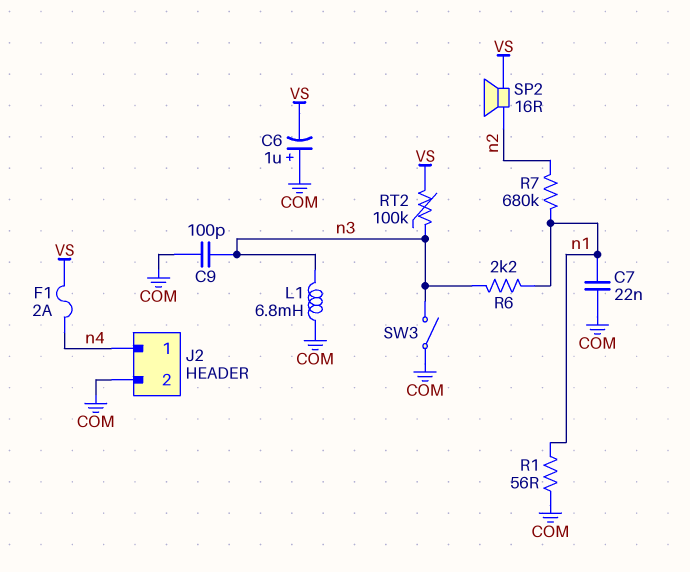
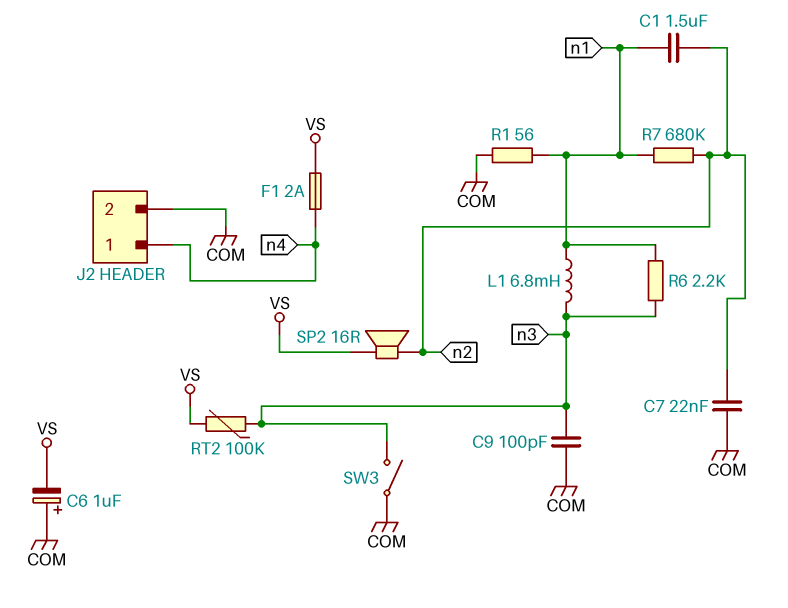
C1: none -> 1.5uF (n1, n2)
C7: 22nF (COM, n1) -> 22nF (COM, n2)
L1: 6.8mH (COM, n3) -> 6.8mH (n1, n3)

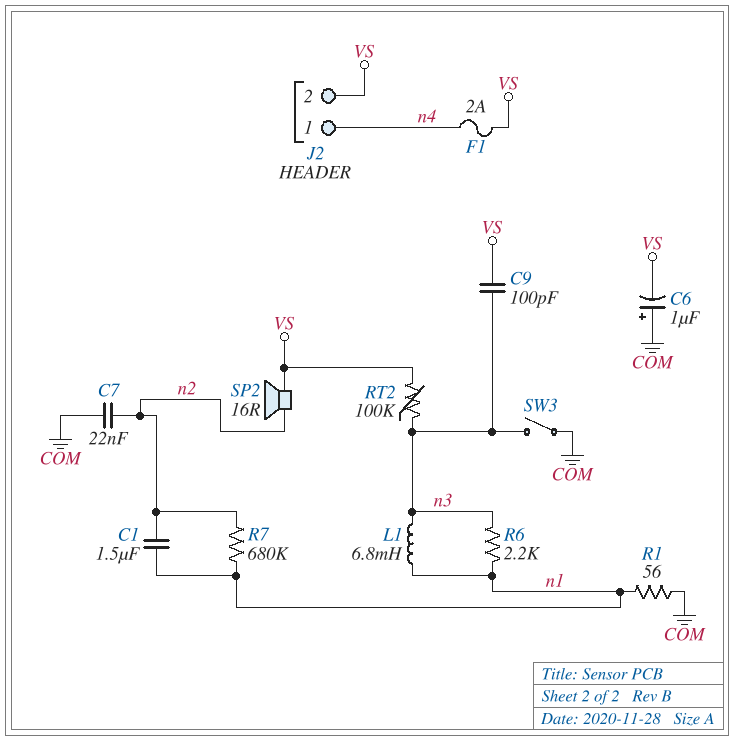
C9: 100pF (COM, n3) -> 100pF (VS, n3)
J2 pin 2: COM -> VS

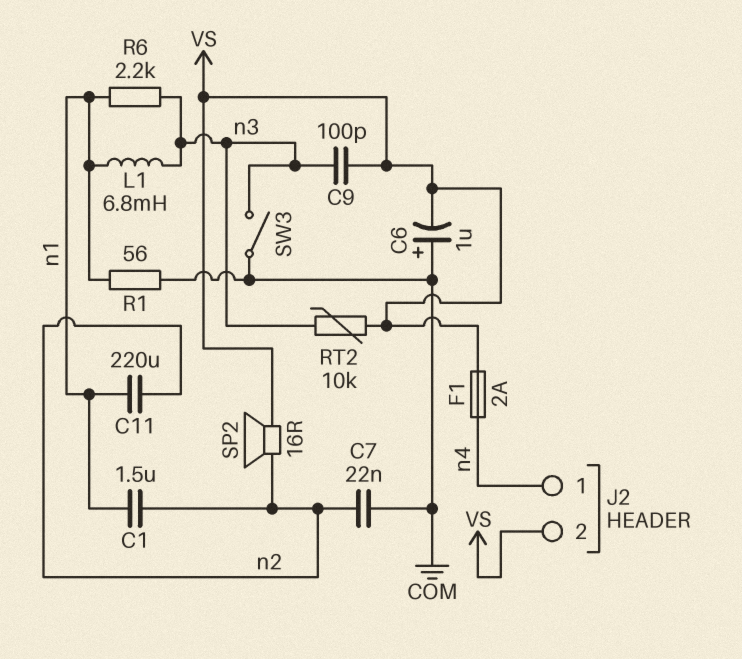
C11: none -> 220uF (n1, n2)
R7: 680k (n1, n2) -> none
RT2: 100k (VS, n3) -> 10k (VS, n3)

